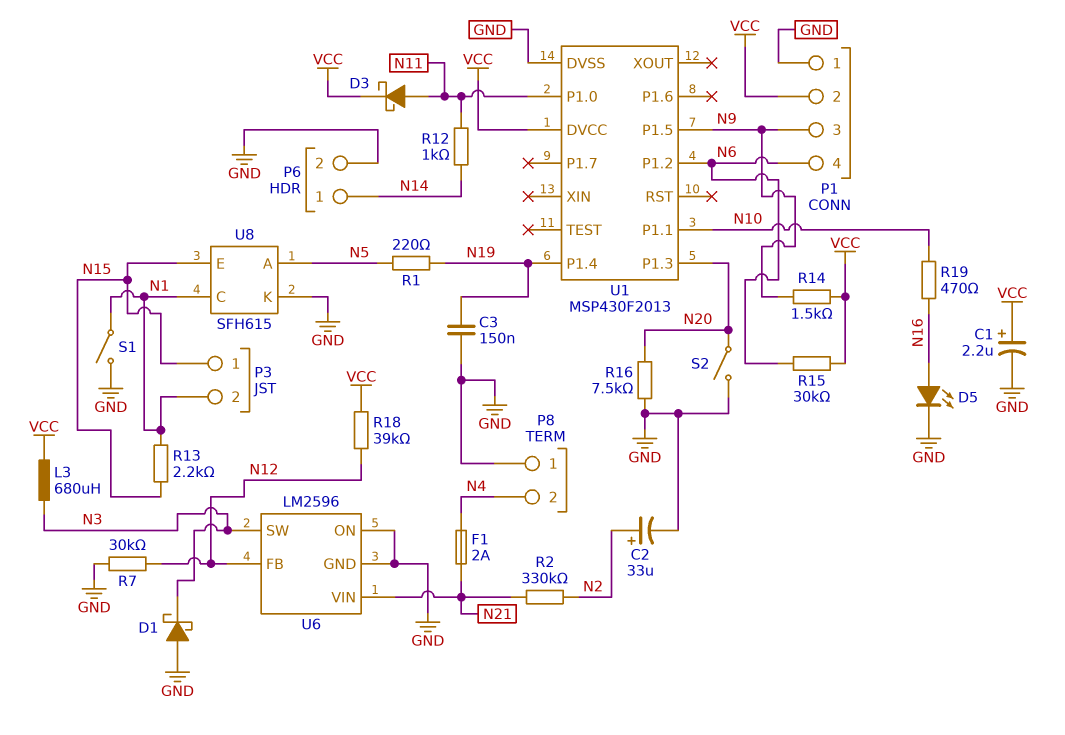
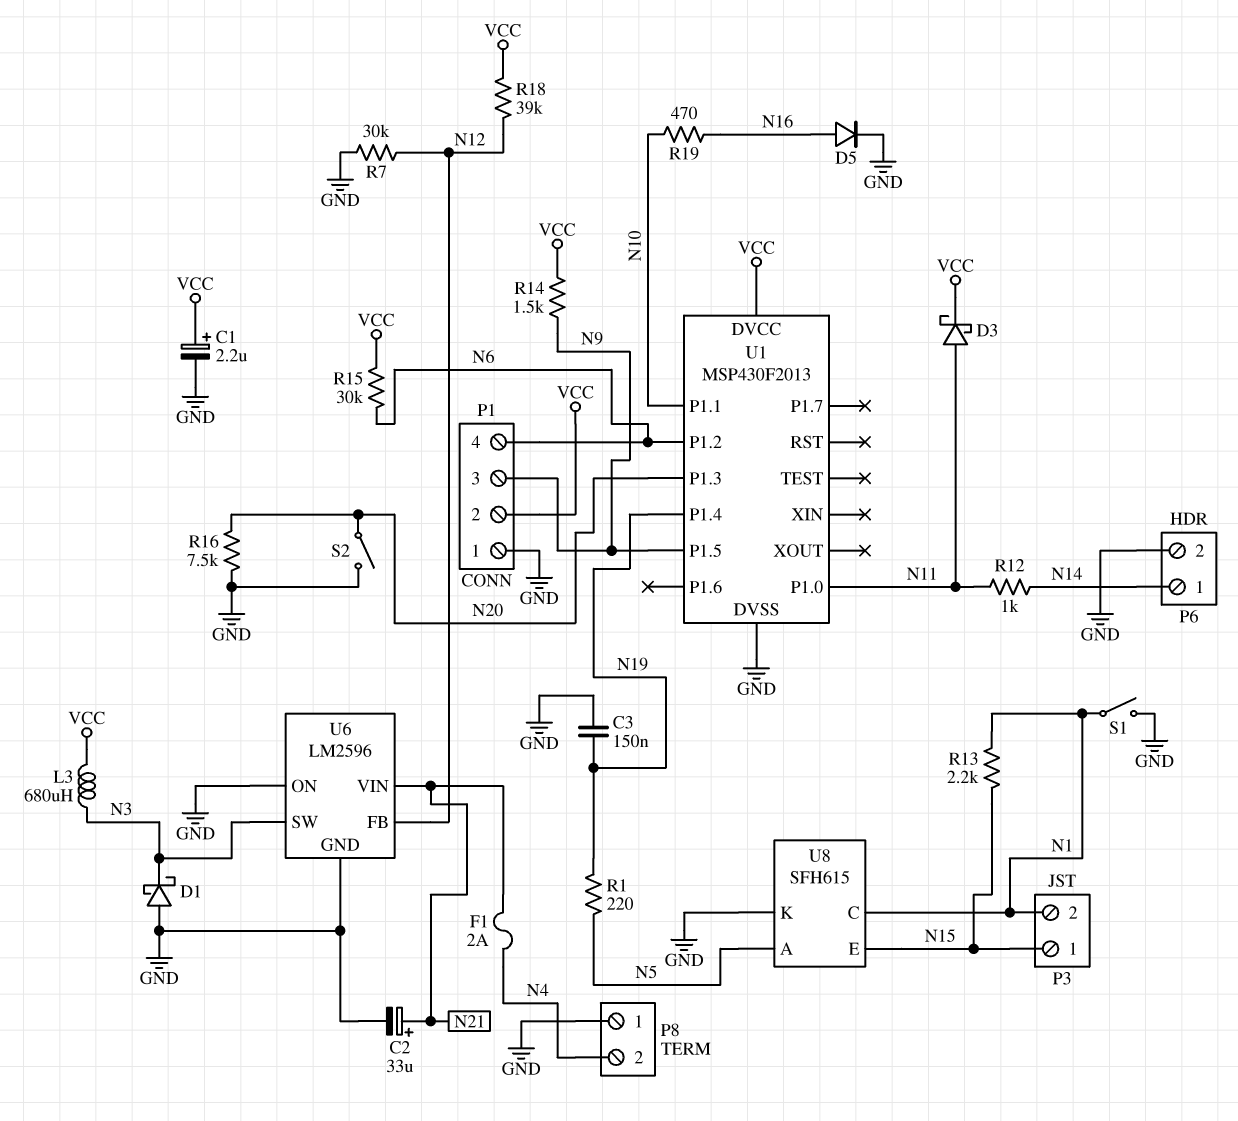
C2: 33uF (plus N2, minus GND) -> 33uF (plus N21, minus GND)
D5: LED (A N16, K GND) -> diode (A N16, K GND)
R2: 330k (N2, N21) -> none

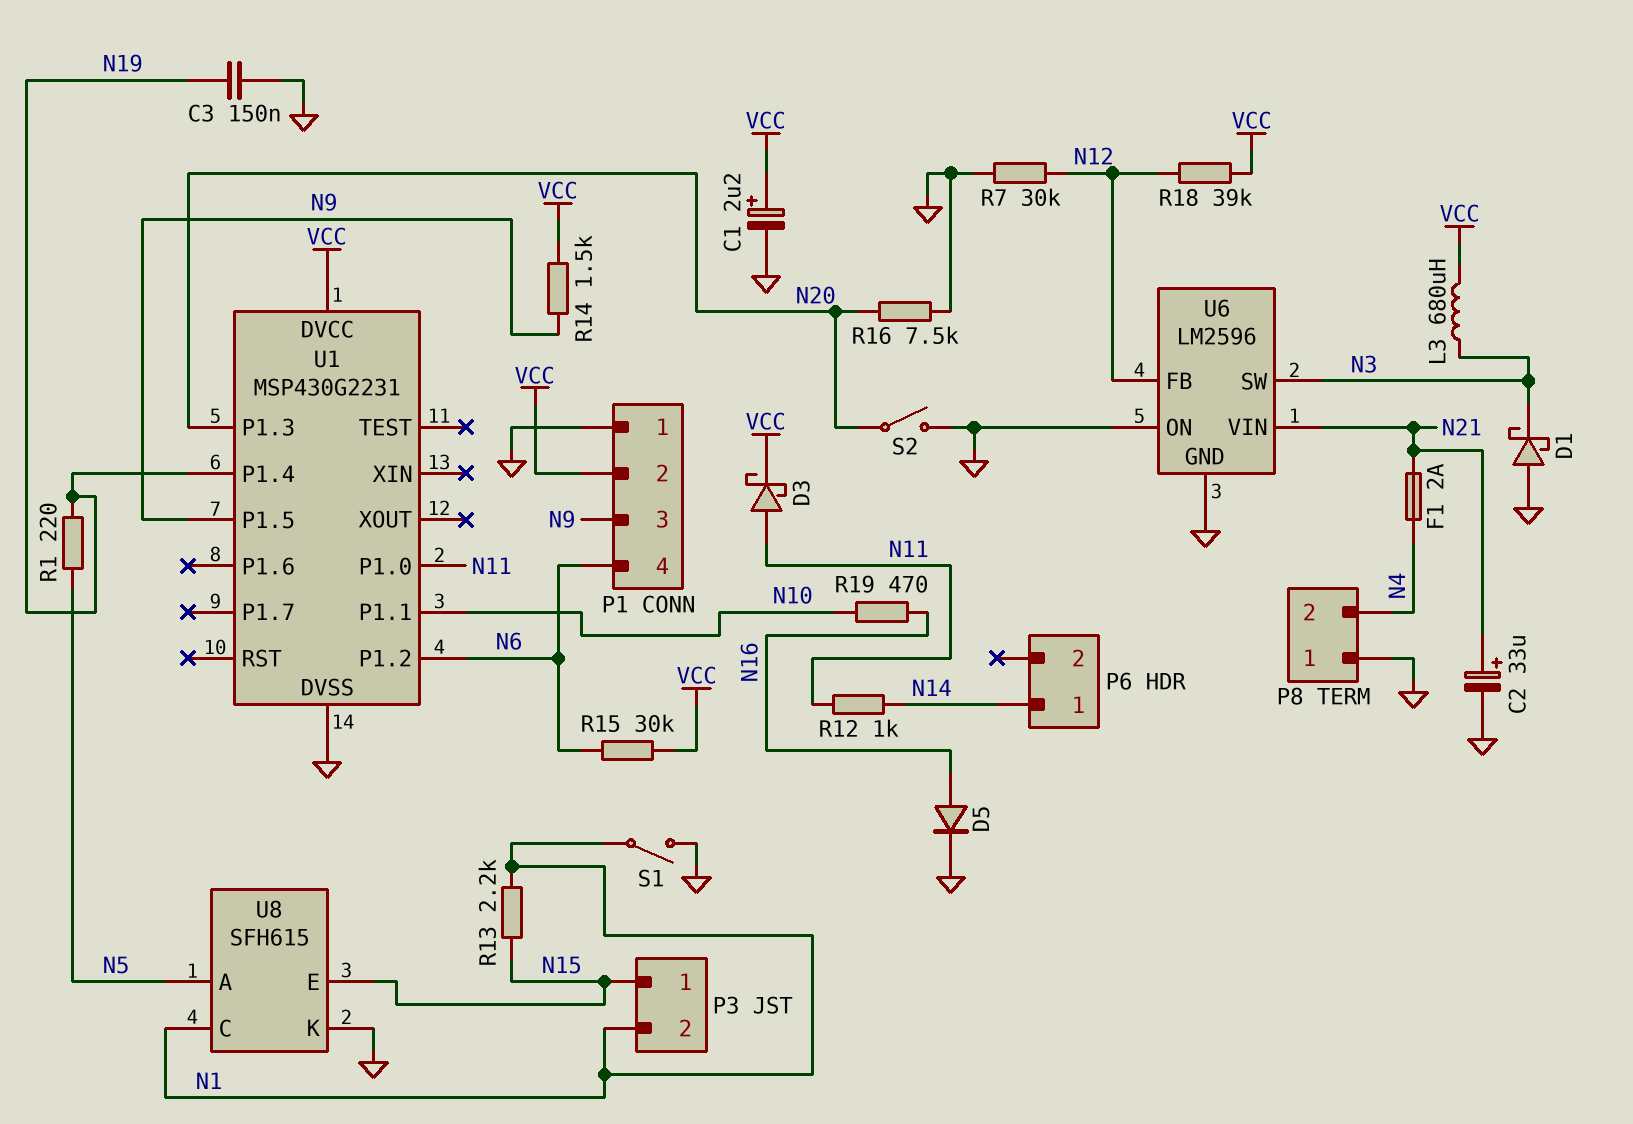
P6 pin 2: GND -> none
U1: MSP430F2013 -> MSP430G2231

